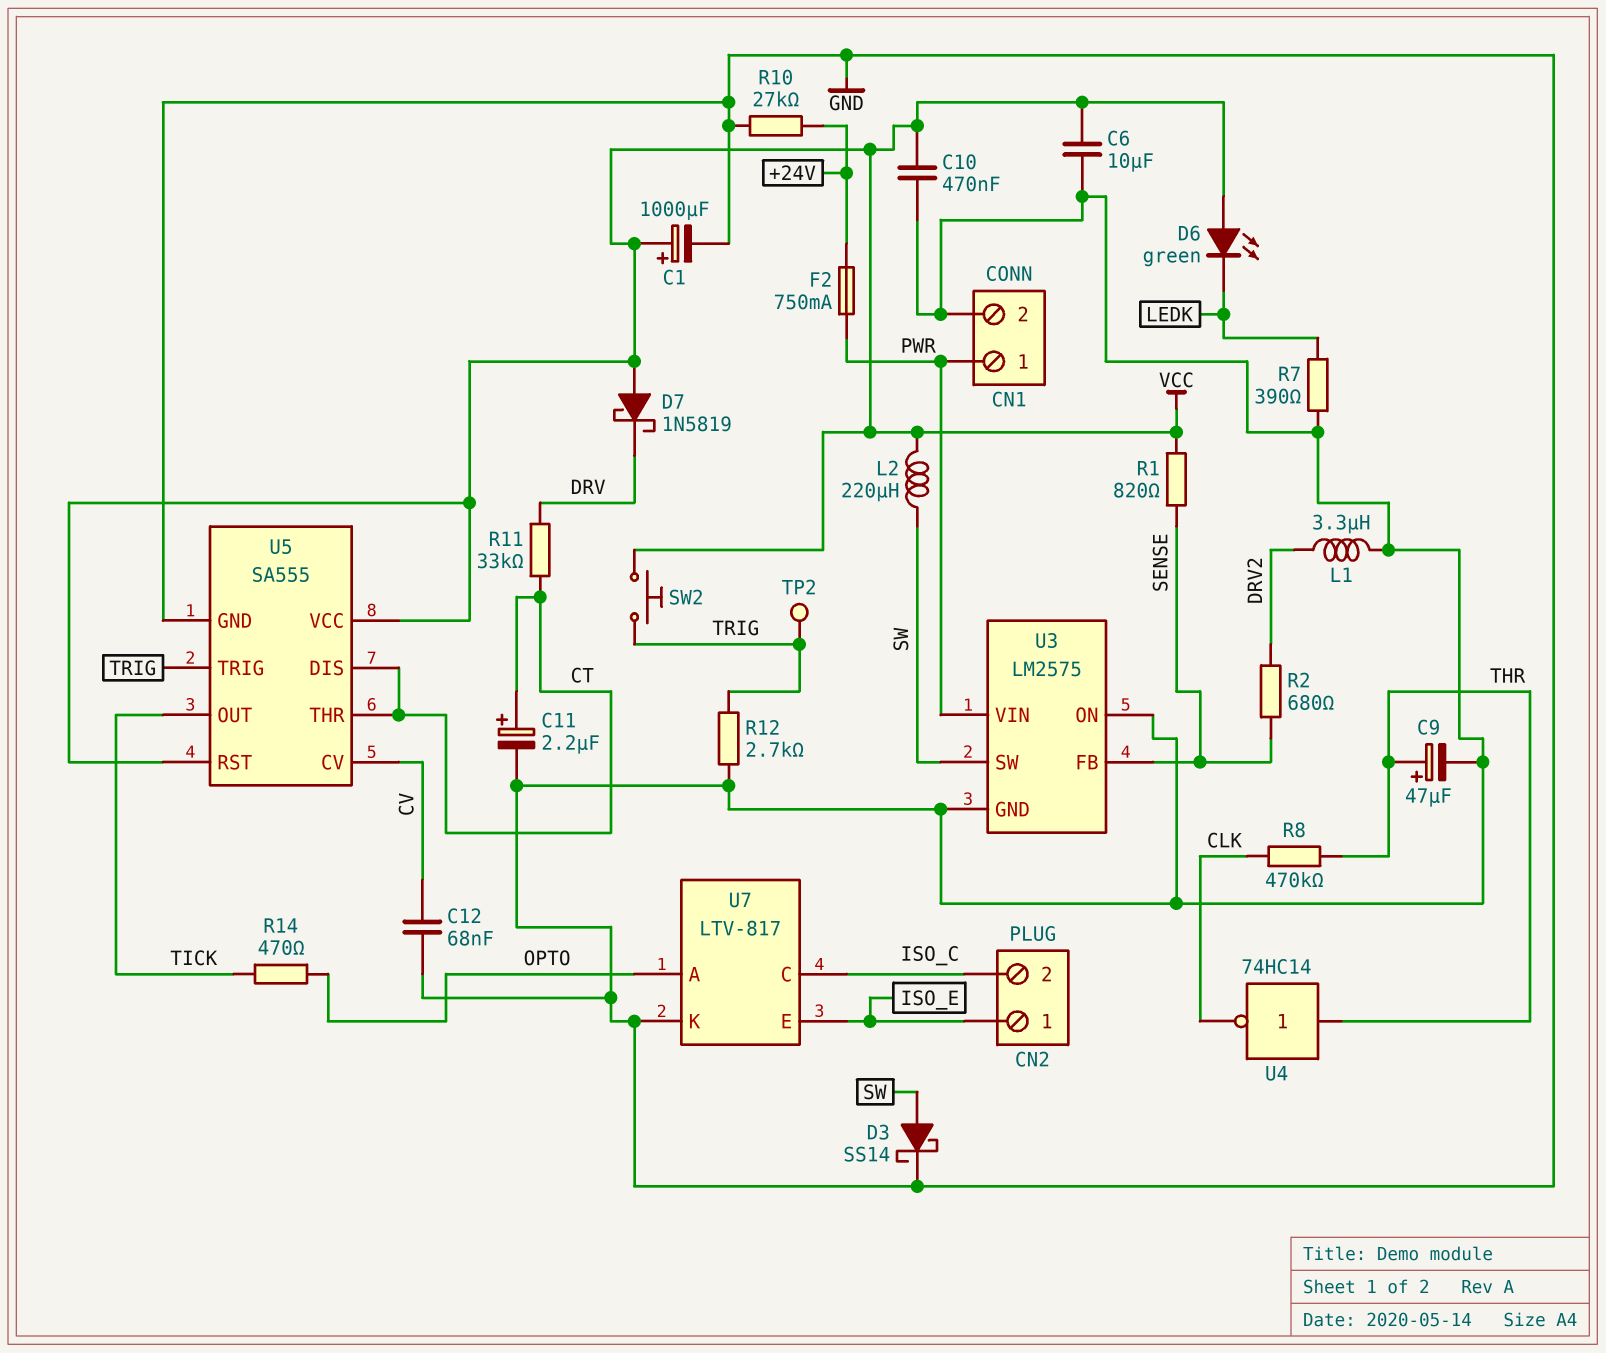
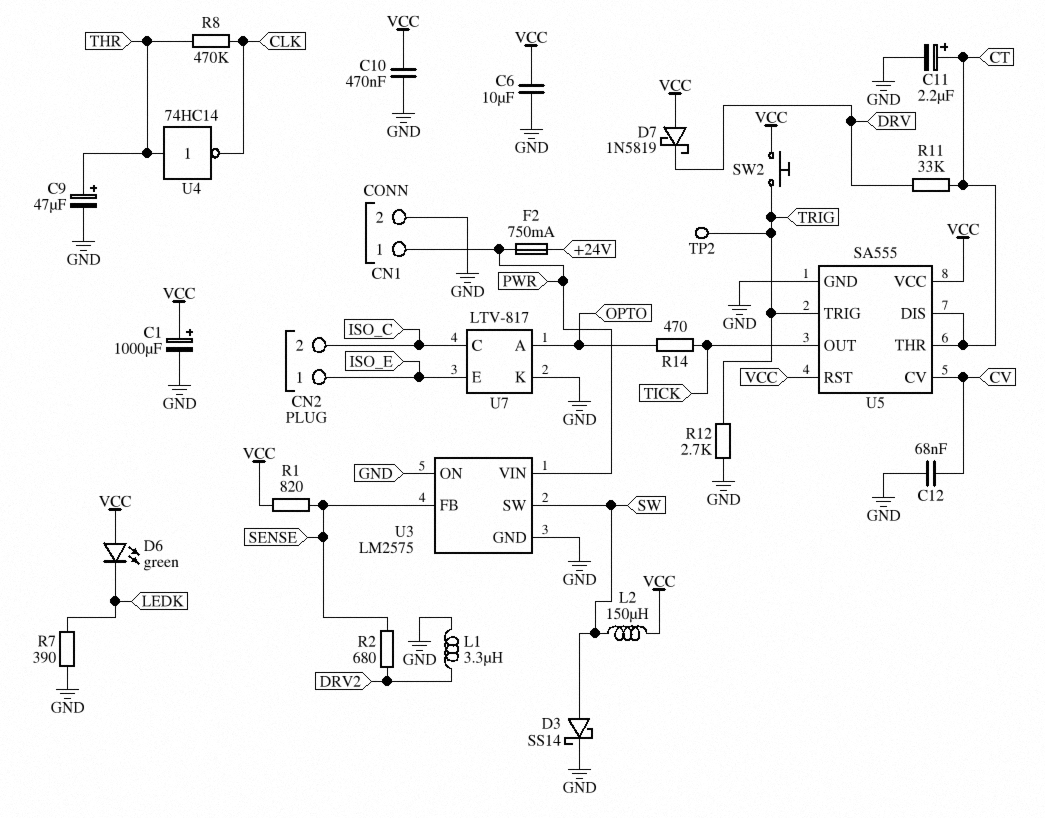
L2: 220uH (SW, VCC) -> 150uH (SW, VCC)
R10: 27k (+24V, GND) -> none

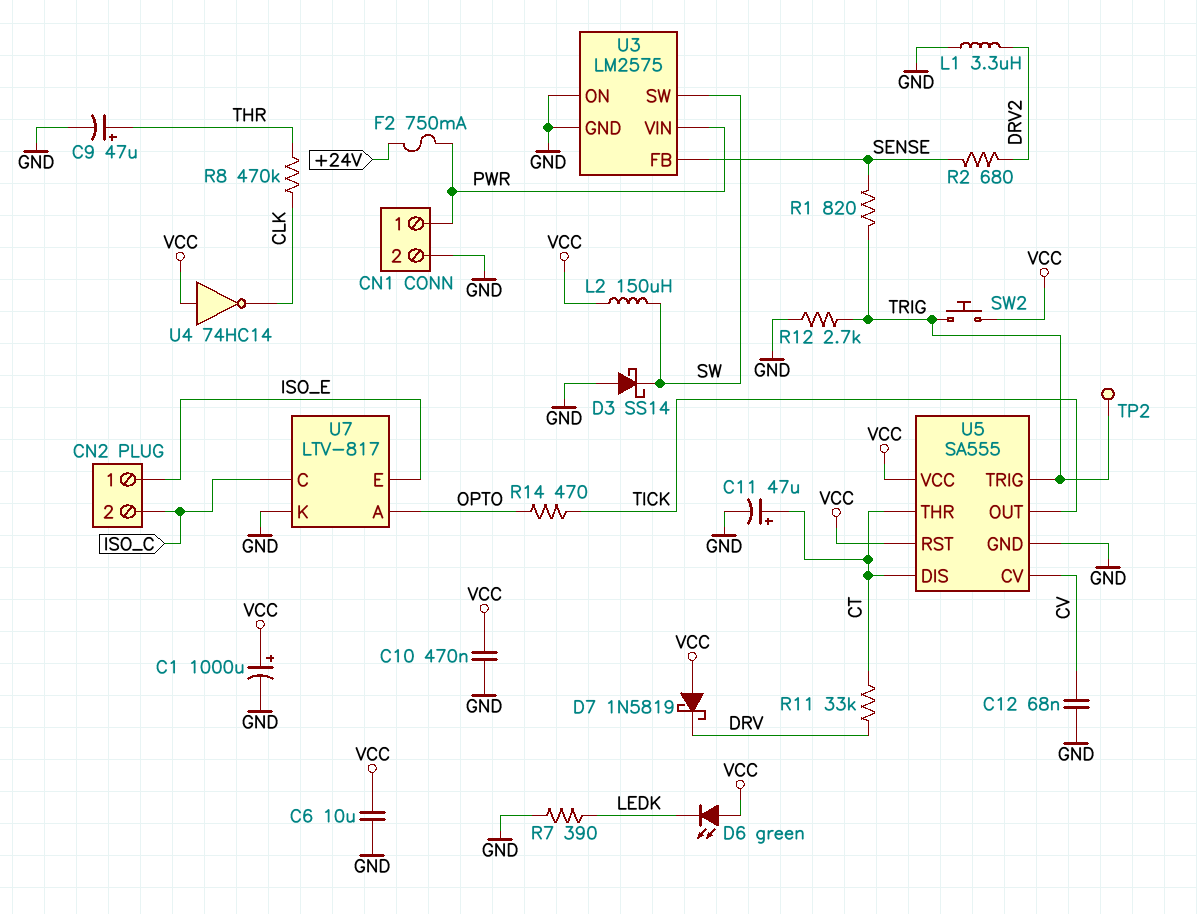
C11: 2.2uF (plus CT, minus GND) -> 47uF (plus CT, minus GND)
D3: schottky SS14 (A SW, K GND) -> schottky SS14 (A GND, K SW)
R1: 820 (SENSE, VCC) -> 820 (SENSE, TRIG)
U4: NOT 74HC14 (in THR, out CLK) -> NOT 74HC14 (in VCC, out CLK)

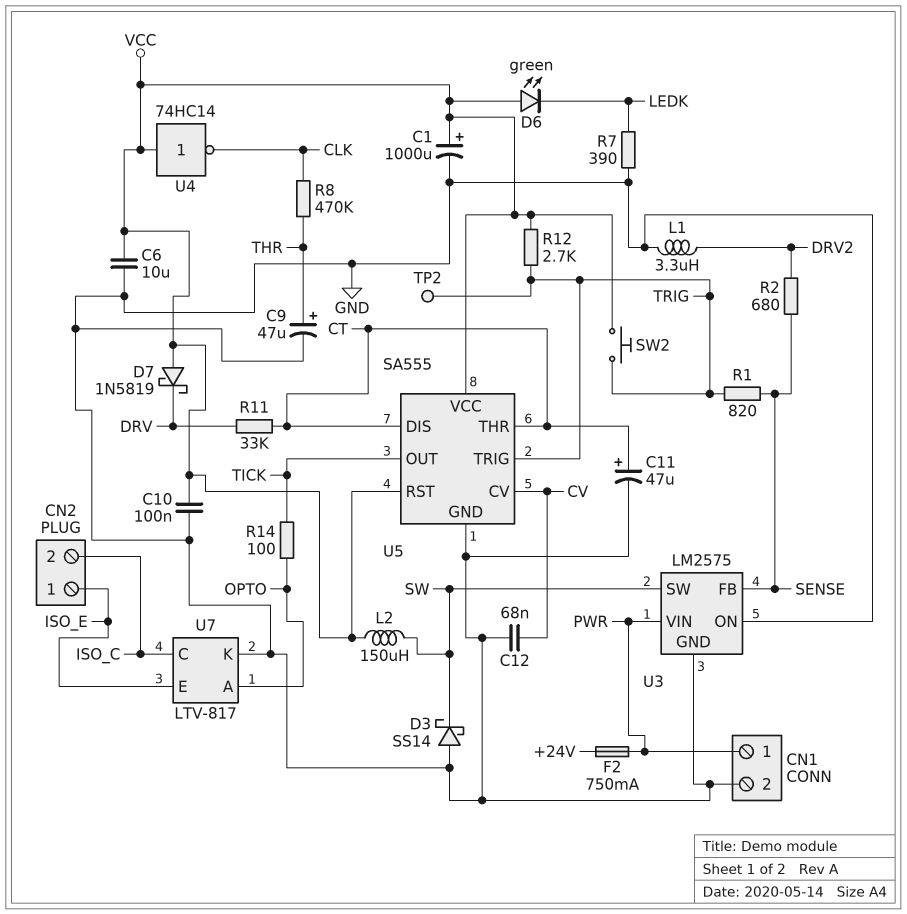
C10: 470nF (GND, VCC) -> 100nF (GND, VCC)
R12: 2.7k (GND, TRIG) -> 2.7k (TRIG, VCC)
R14: 470 (OPTO, TICK) -> 100 (OPTO, TICK)

